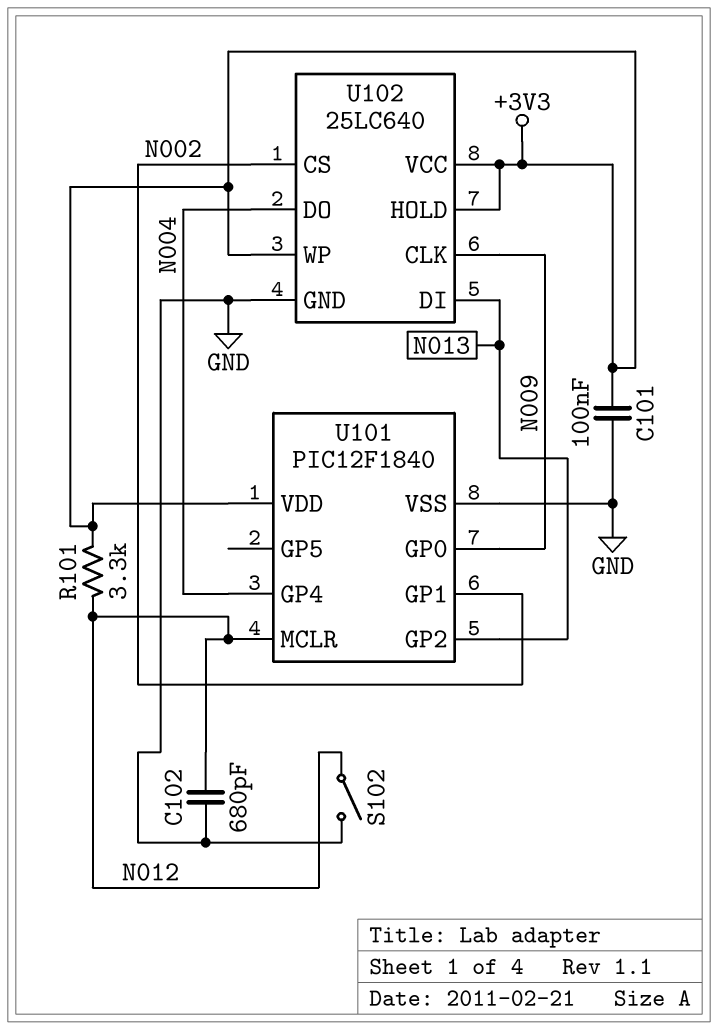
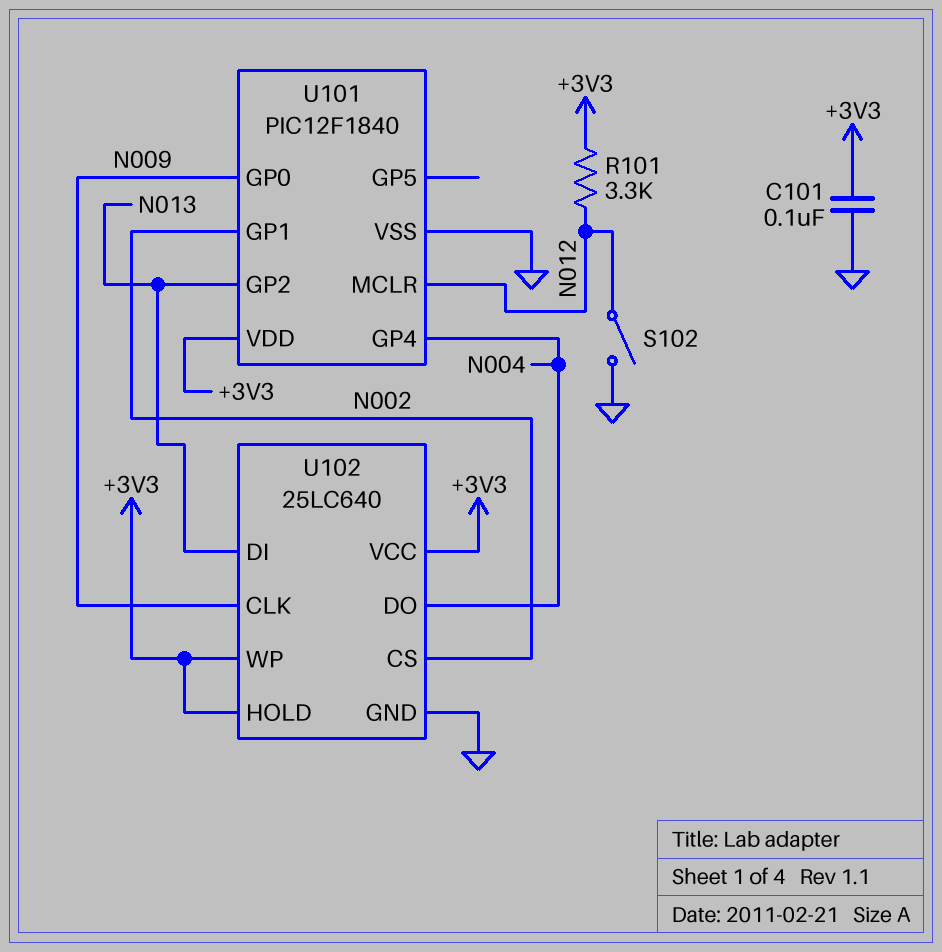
C102: 680pF (GND, N012) -> none

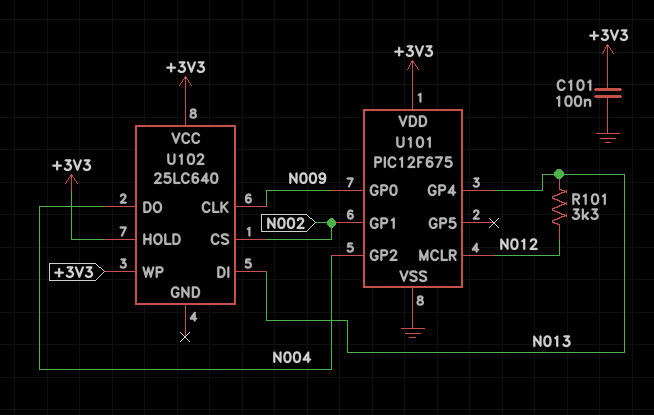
R101: 3.3k (+3V3, N012) -> 3.3k (N012, N013)
S102: switch (GND, N012) -> none
U101: PIC12F1840 -> PIC12F675
U101 pin GP2: N013 -> N004
U101 pin GP4: N004 -> N013
U102 pin GND: GND -> none

